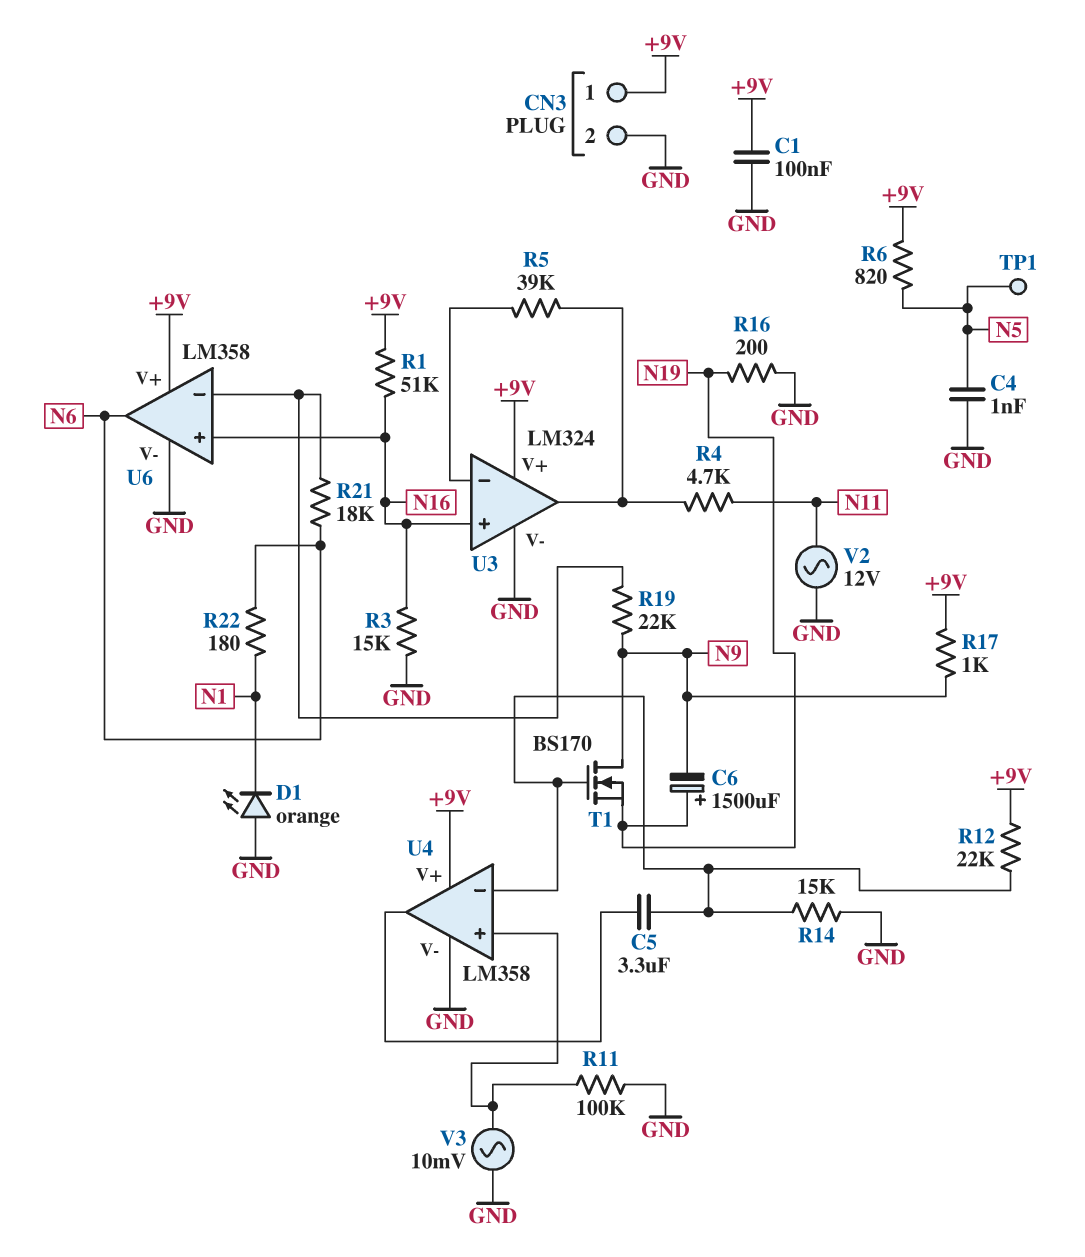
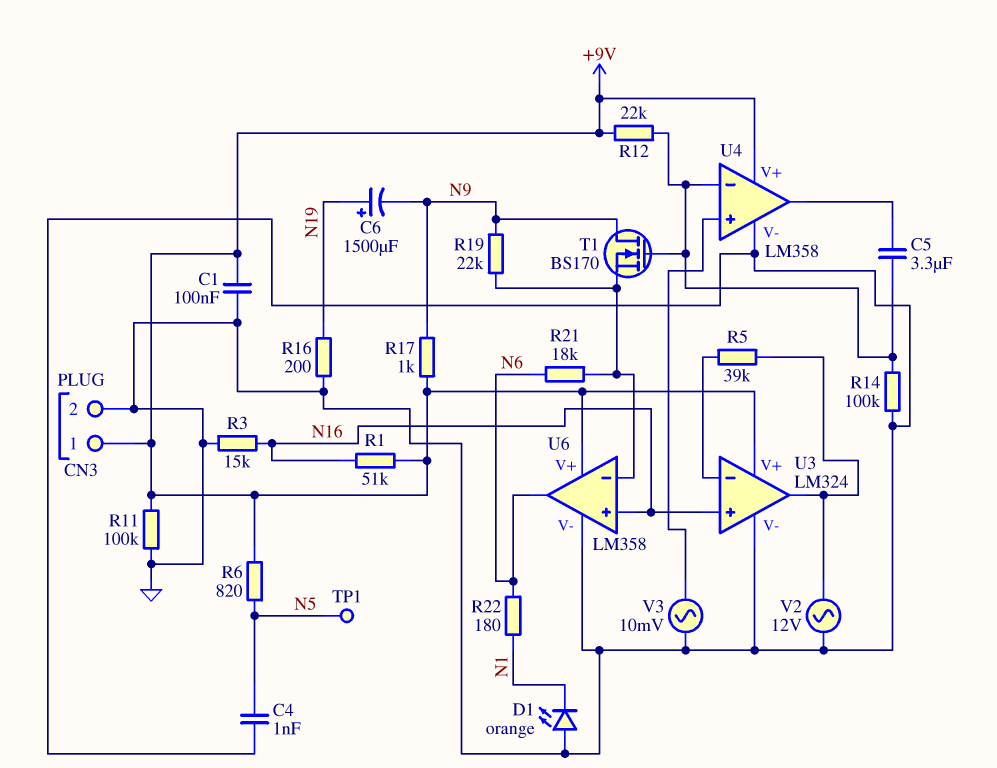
R4: 4.7k (N11, U3/out) -> none
R11: 100k (GND, U4/in+) -> 100k (+9V, GND)
R14: 15k (GND, U4/in-) -> 100k (GND, U4/in-)
T1: NMOS BS170 (G U4/in-, D N9, S N19) -> NMOS BS170 (G U4/in-, D N9, S U6/in-)
V2: AC 12V (GND, N11) -> AC 12V (GND, U3/out)

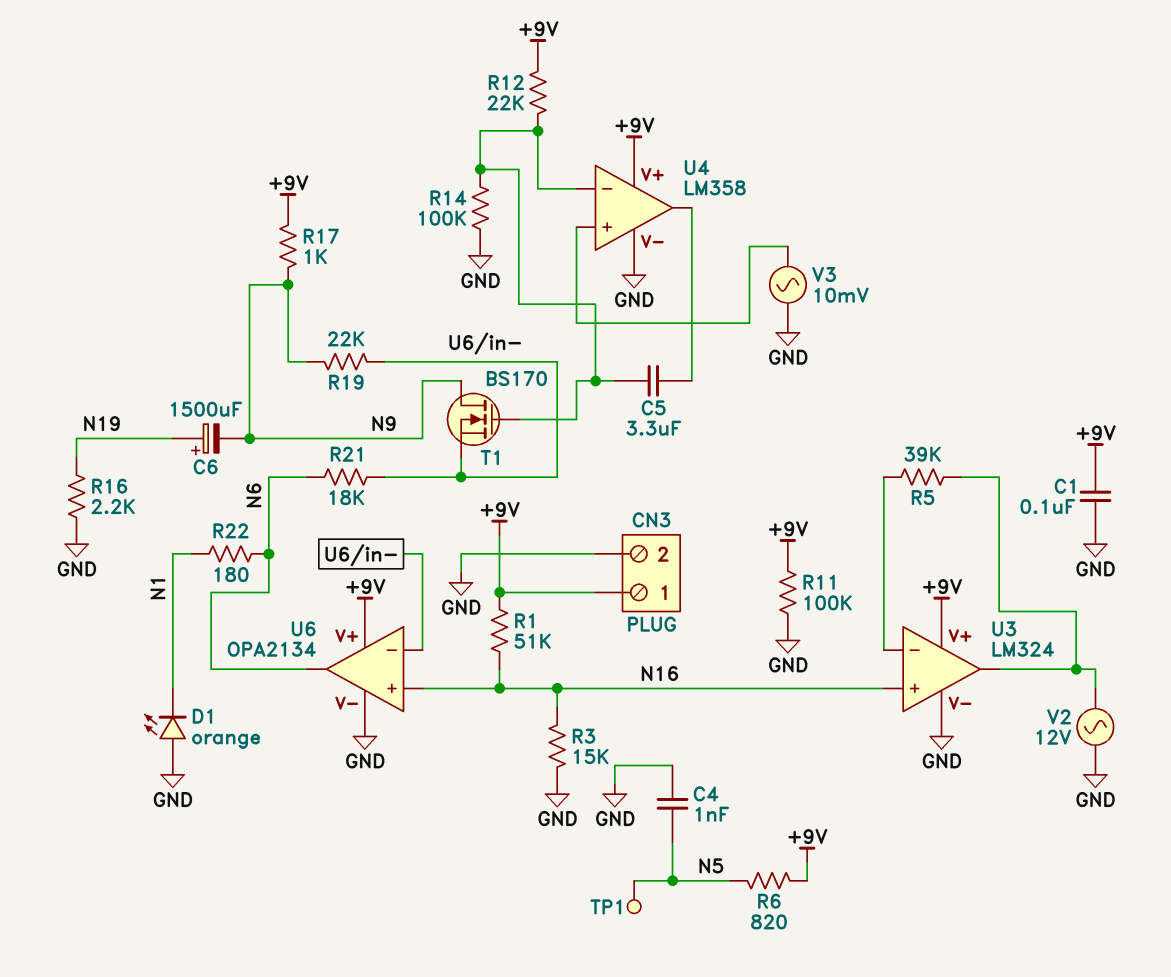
R16: 200 (GND, N19) -> 2.2k (GND, N19)
U6: LM358 -> OPA2134

